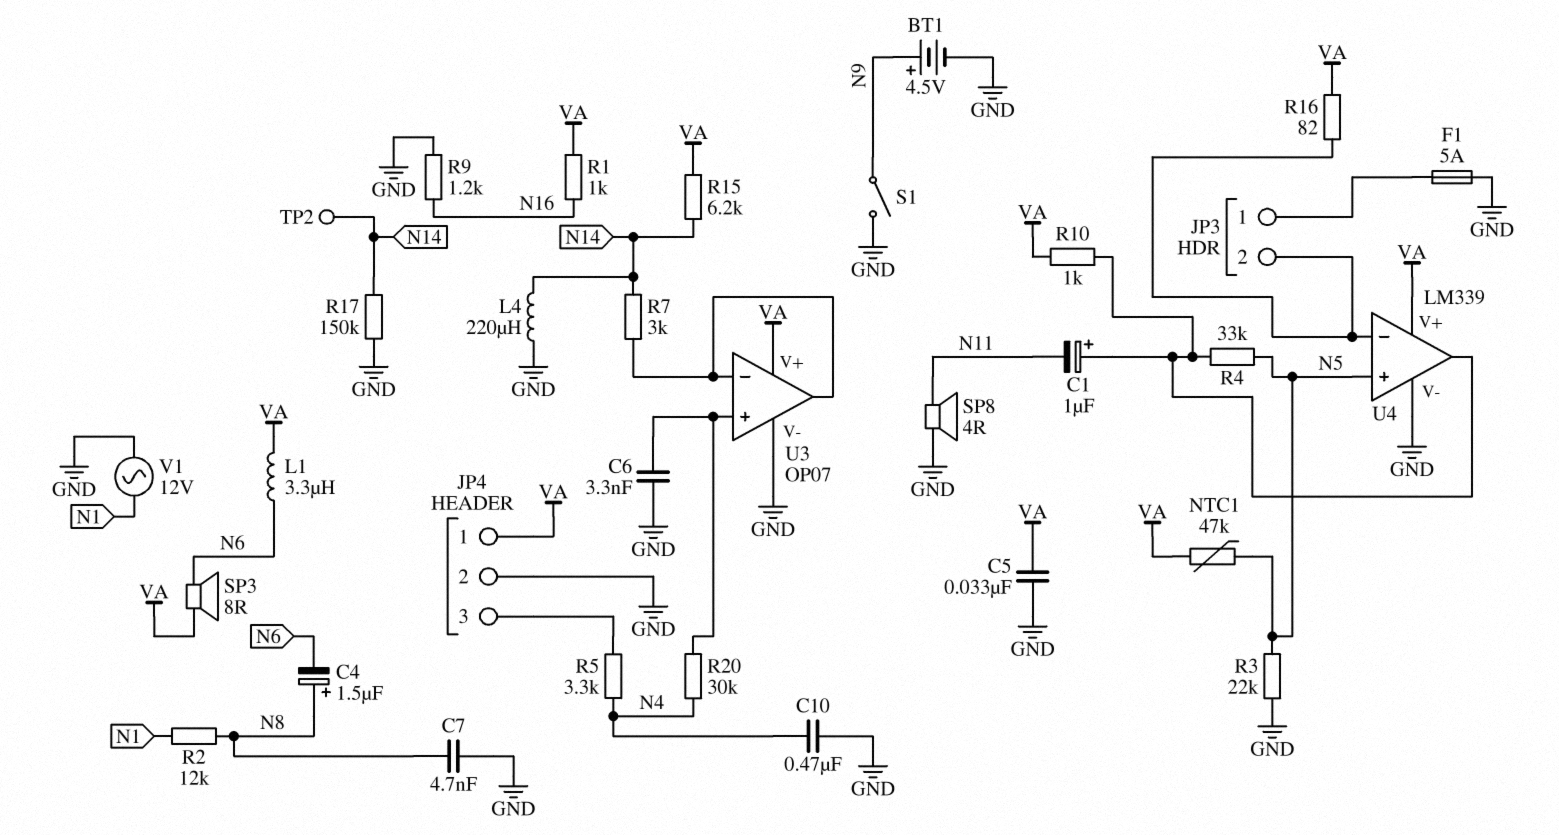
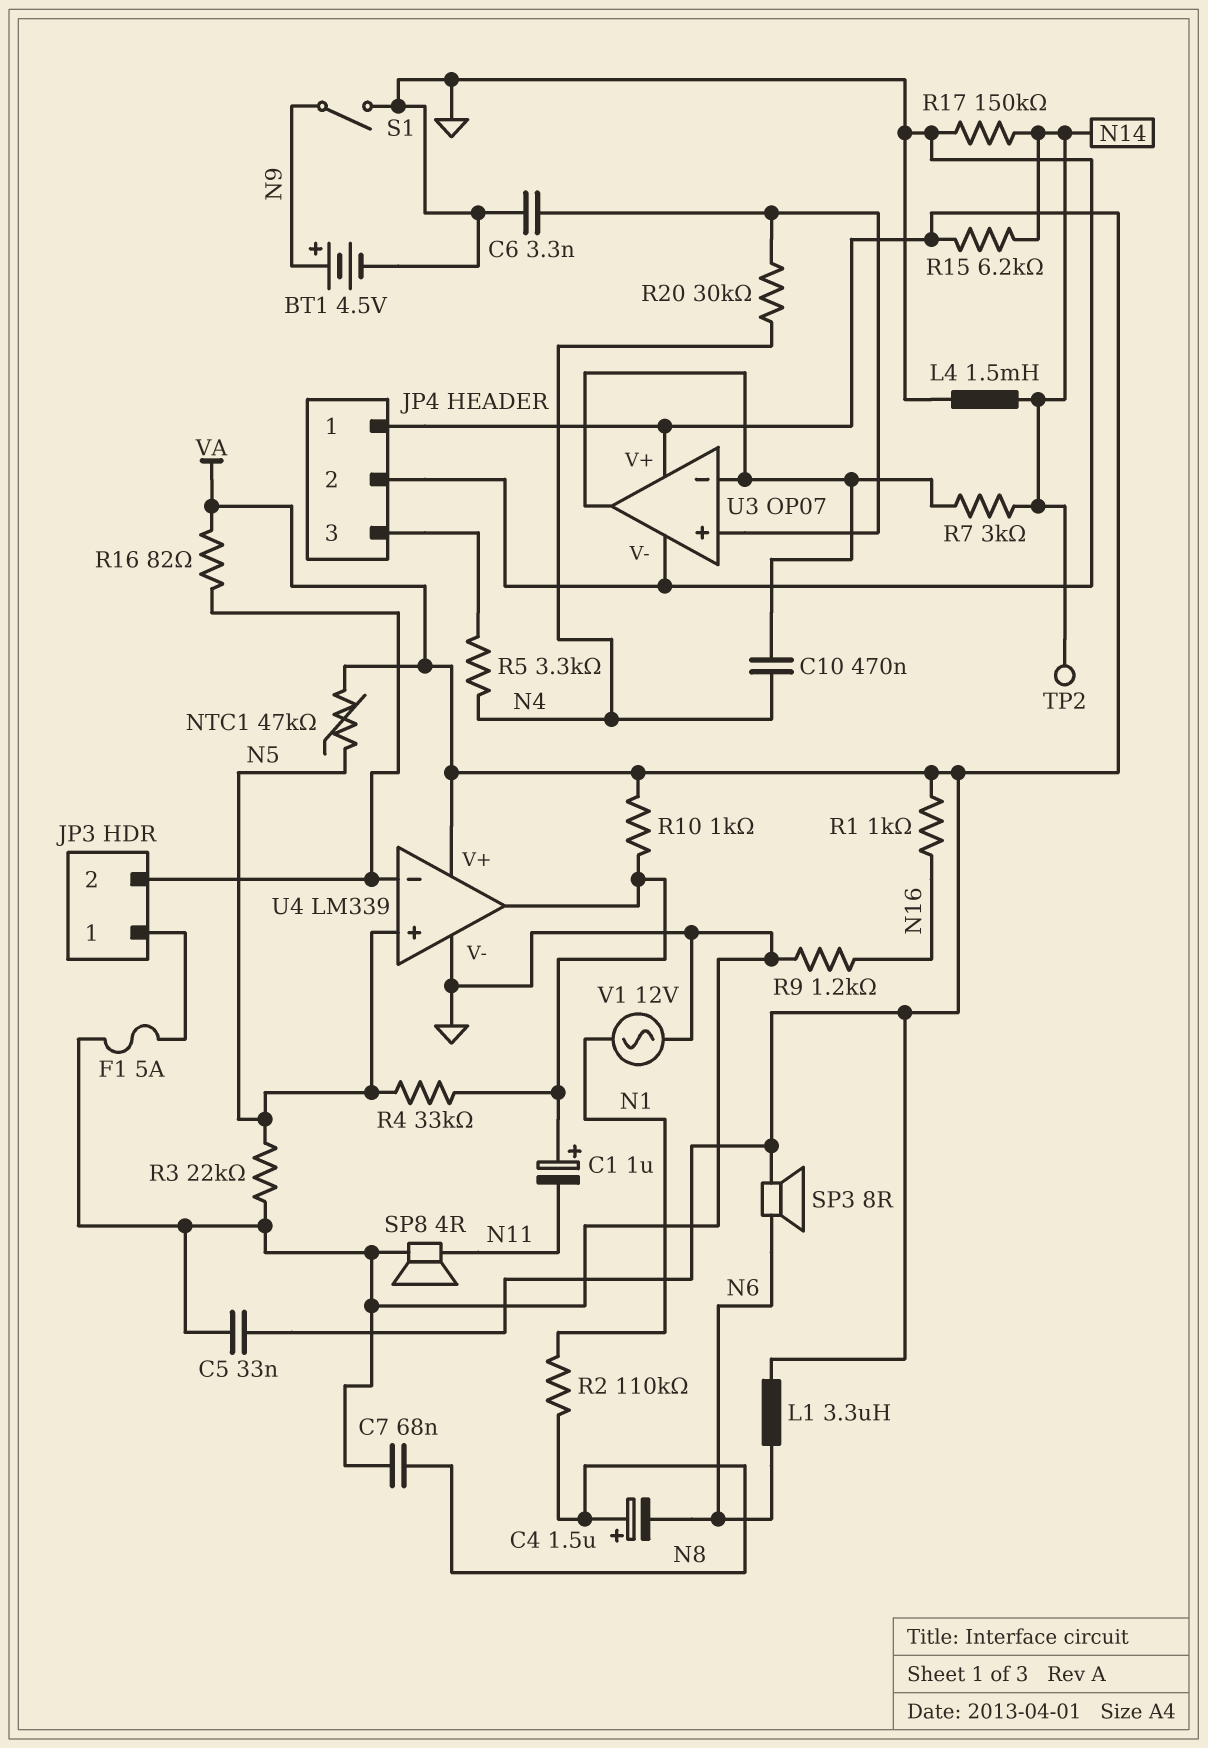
C7: 4.7nF (GND, N8) -> 68nF (GND, N8)
C10: 470nF (GND, N4) -> 470nF (N4, U3/in-)
L4: 220uH (GND, N14) -> 1.5mH (GND, N14)
R2: 12k (N1, N8) -> 110k (N1, N8)

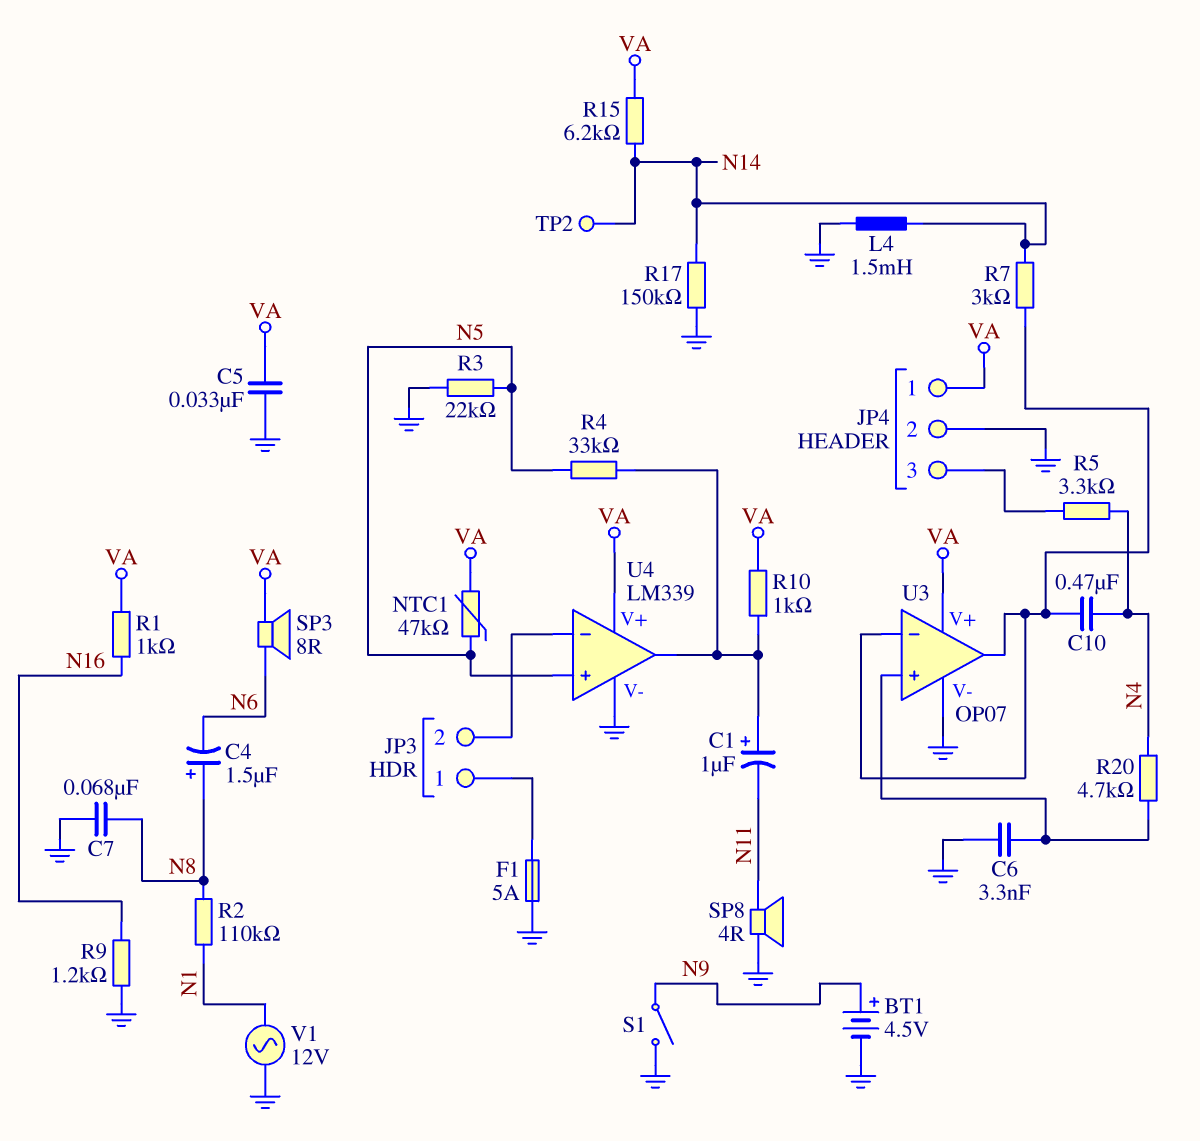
L1: 3.3uH (N6, VA) -> none
R16: 82 (JP3/2, VA) -> none
R20: 30k (N4, U3/in+) -> 4.7k (N4, U3/in+)

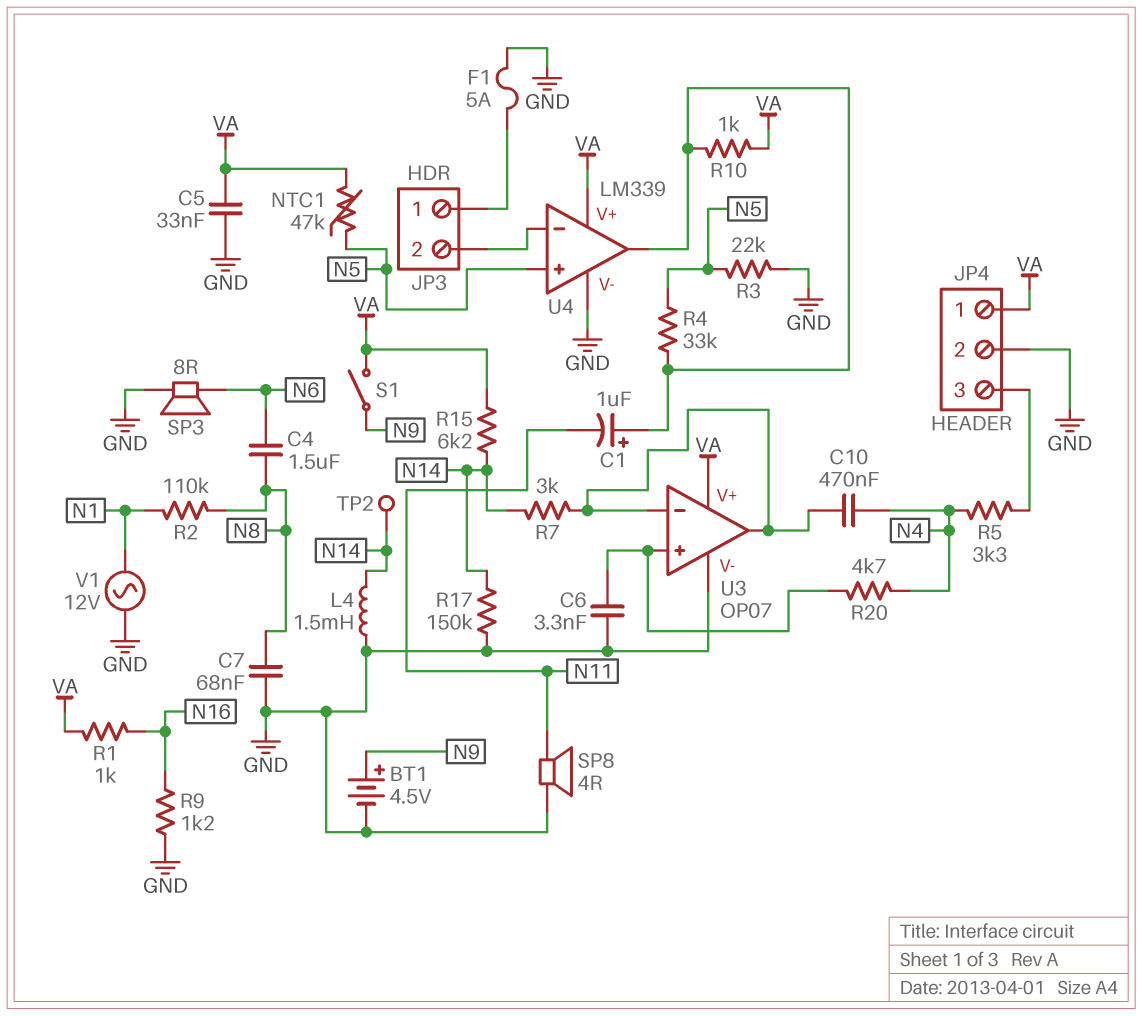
C4: 1.5uF (plus N8, minus N6) -> 1.5uF (N6, N8)
S1: switch (GND, N9) -> switch (N9, VA)
SP3: speaker 8R (N6, VA) -> speaker 8R (GND, N6)

